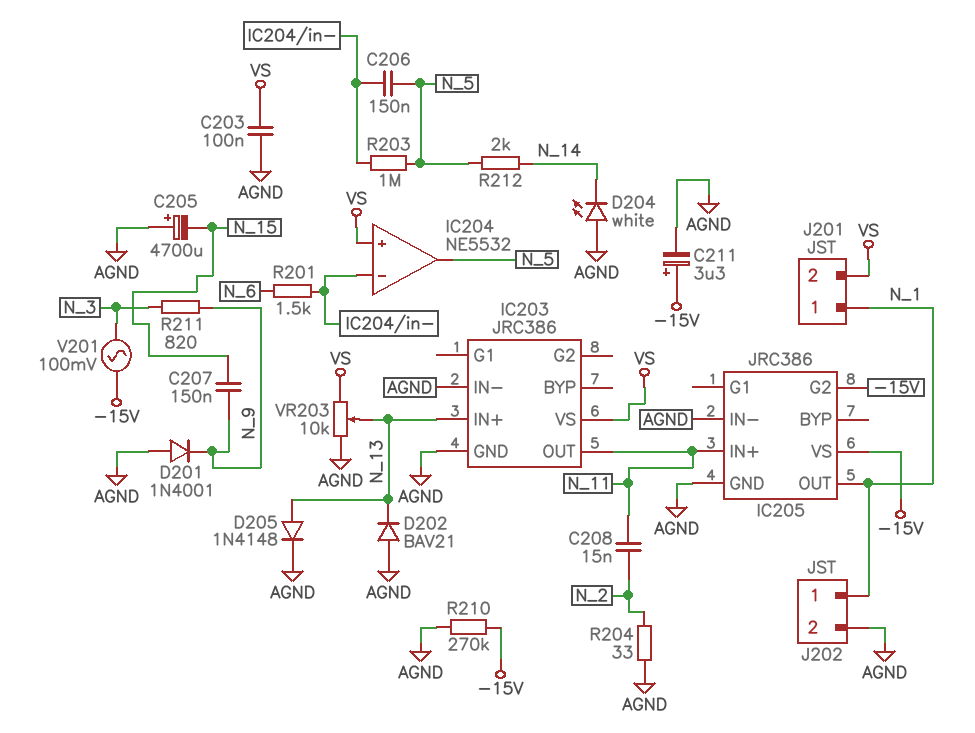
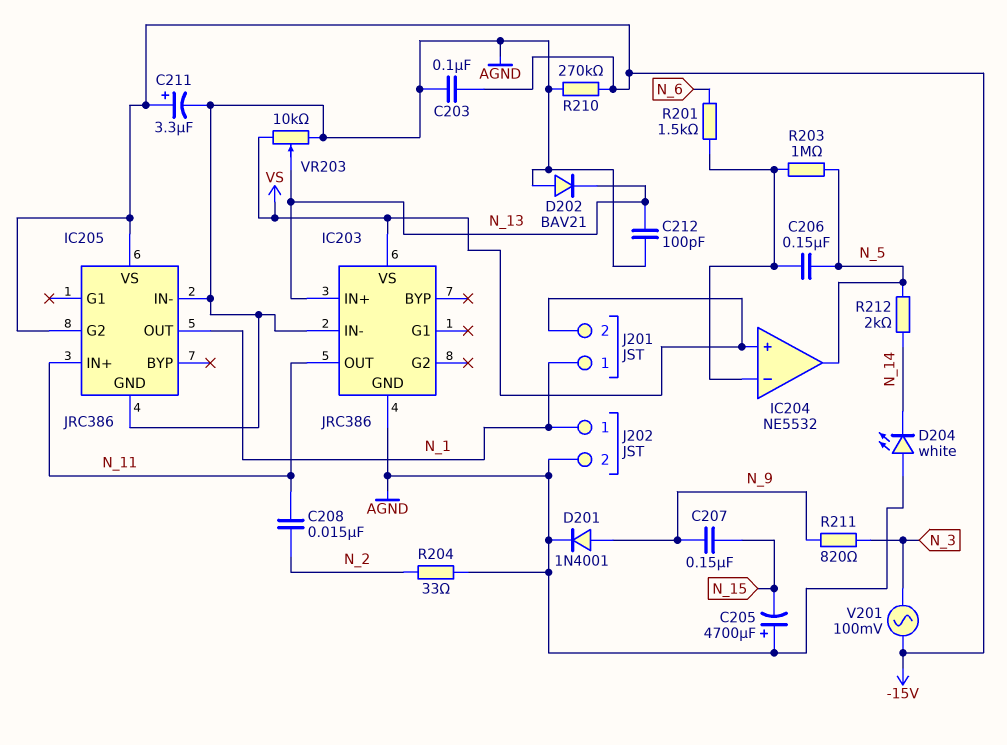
C203: 100nF (AGND, VS) -> 100nF (-15V, AGND)
C212: none -> 100pF (AGND, N_13)
D201: diode 1N4001 (A AGND, K N_9) -> diode 1N4001 (A N_9, K AGND)
D205: diode 1N4148 (A N_13, K AGND) -> none

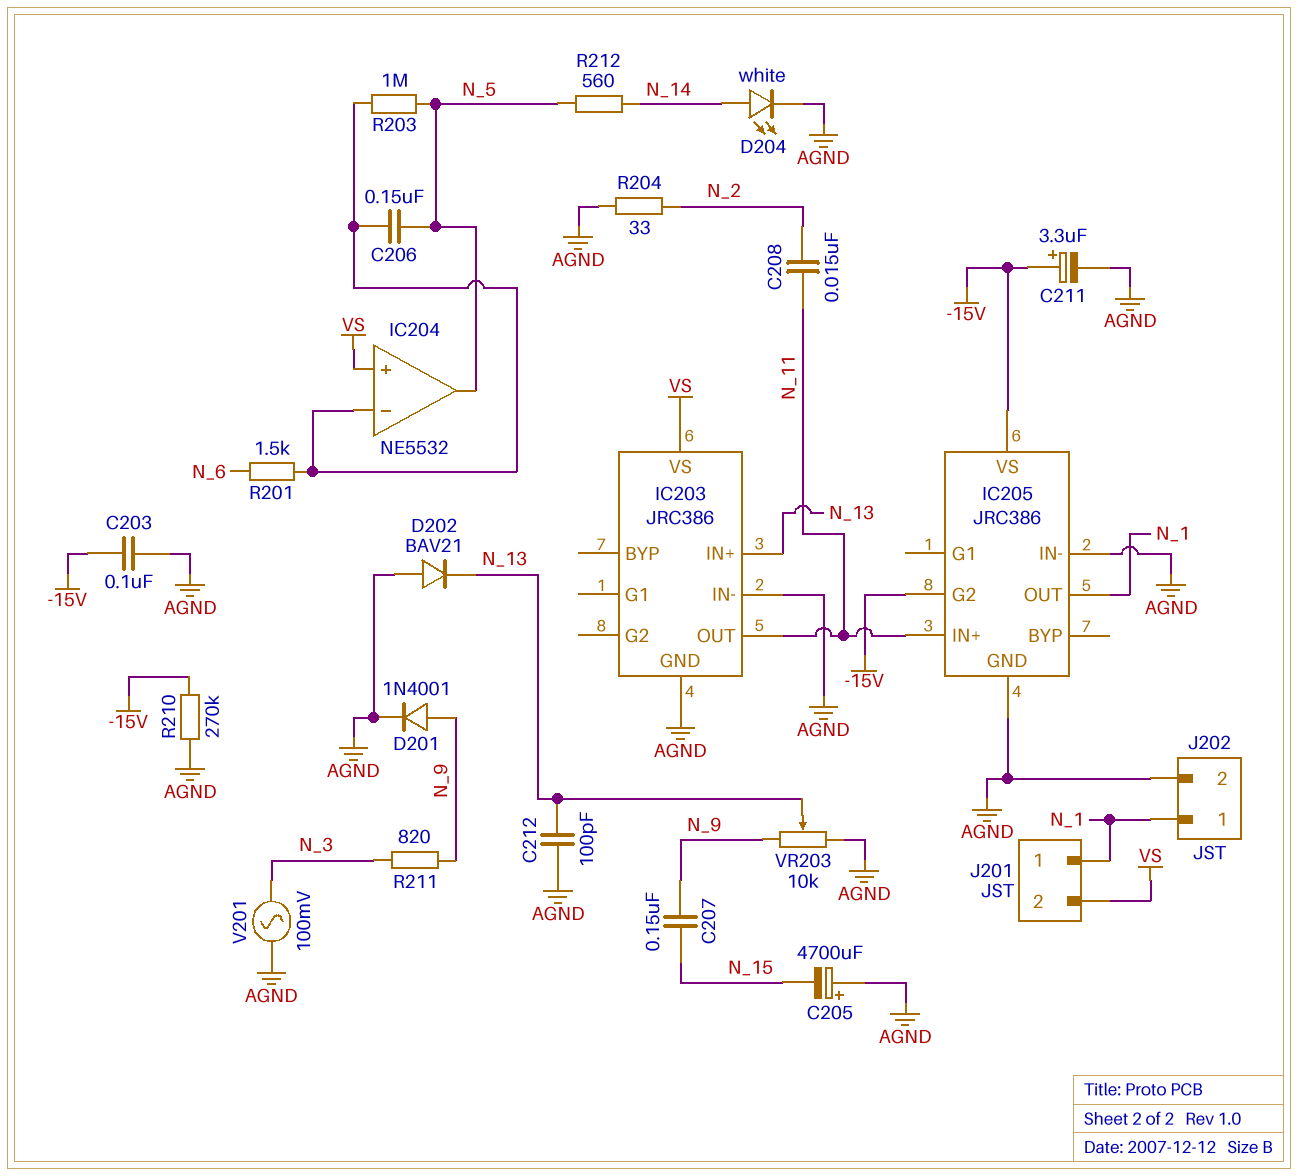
D204: LED white (A AGND, K N_14) -> LED white (A N_14, K AGND)
R212: 2k (N_5, N_14) -> 560 (N_5, N_14)
V201: AC 100mV (-15V, N_3) -> AC 100mV (AGND, N_3)
VR203: 10k (AGND, VS, wiper N_13) -> 10k (AGND, N_9, wiper N_13)

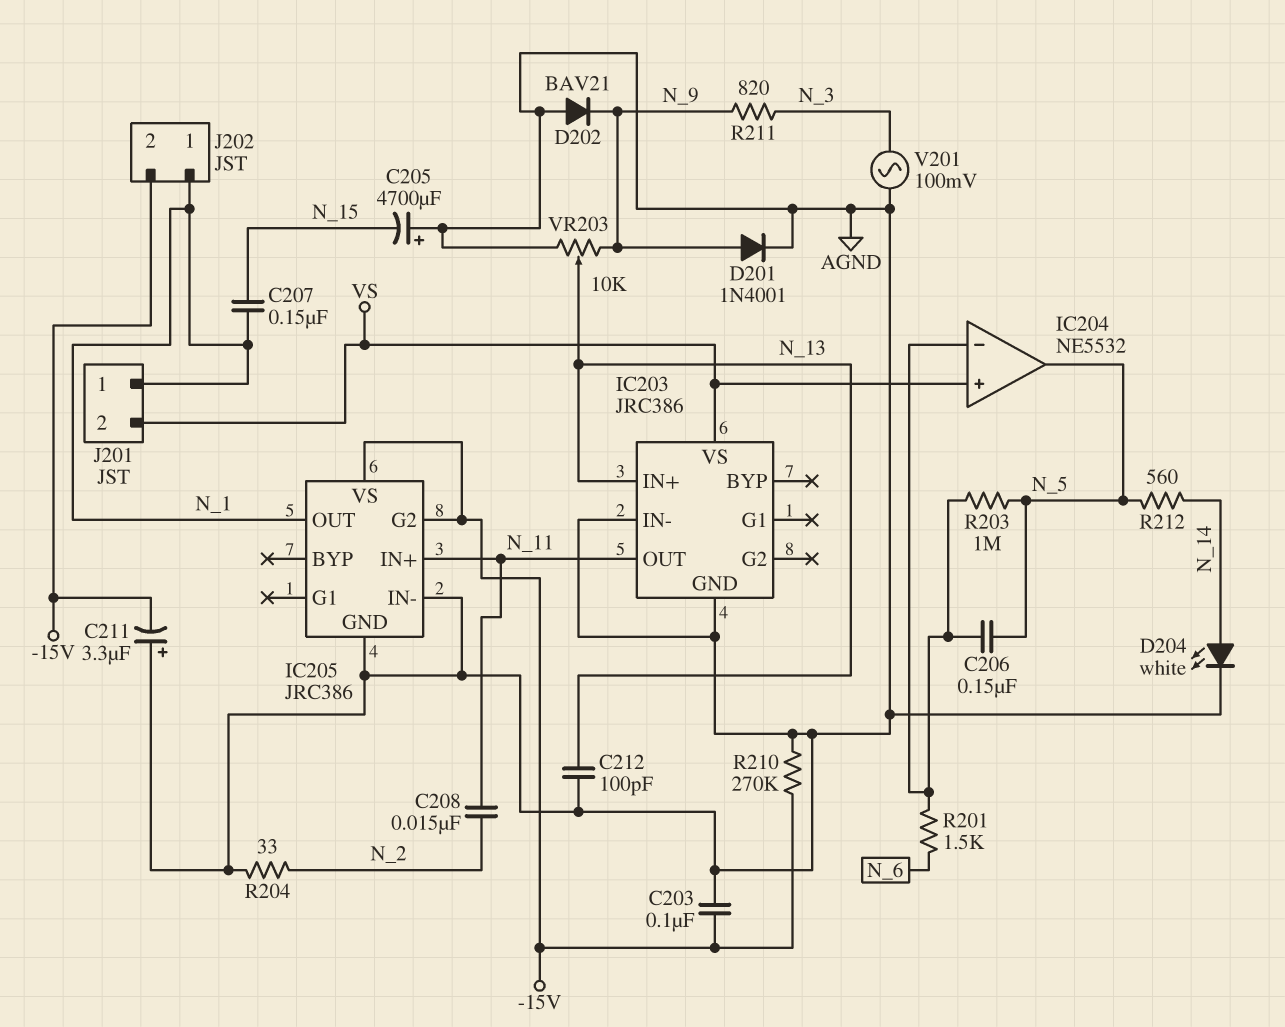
C207: 150nF (N_9, N_15) -> 150nF (N_1, N_15)
C211: 3.3uF (plus -15V, minus AGND) -> 3.3uF (plus AGND, minus -15V)
D202: diode BAV21 (A AGND, K N_13) -> diode BAV21 (A AGND, K N_9)
J202 pin 2: AGND -> -15V

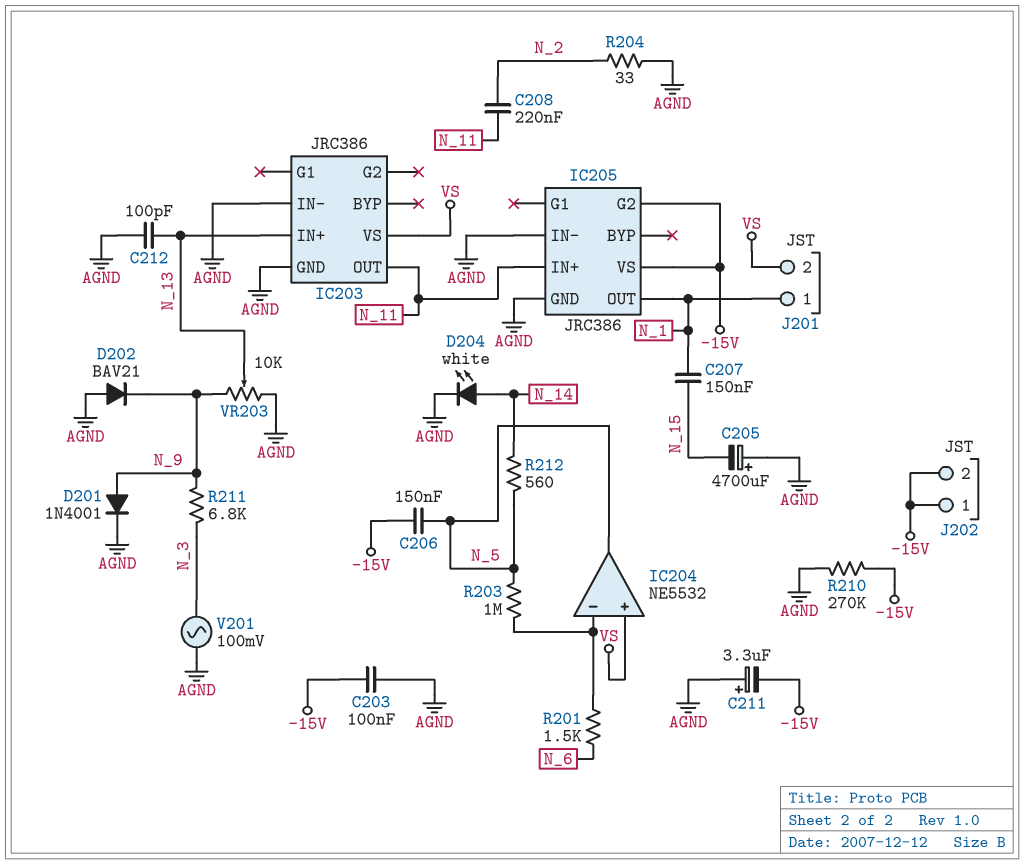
C206: 150nF (IC204/in-, N_5) -> 150nF (-15V, N_5)
C208: 15nF (N_2, N_11) -> 220nF (N_2, N_11)
J202 pin 1: N_1 -> -15V
R211: 820 (N_3, N_9) -> 6.8k (N_3, N_9)

